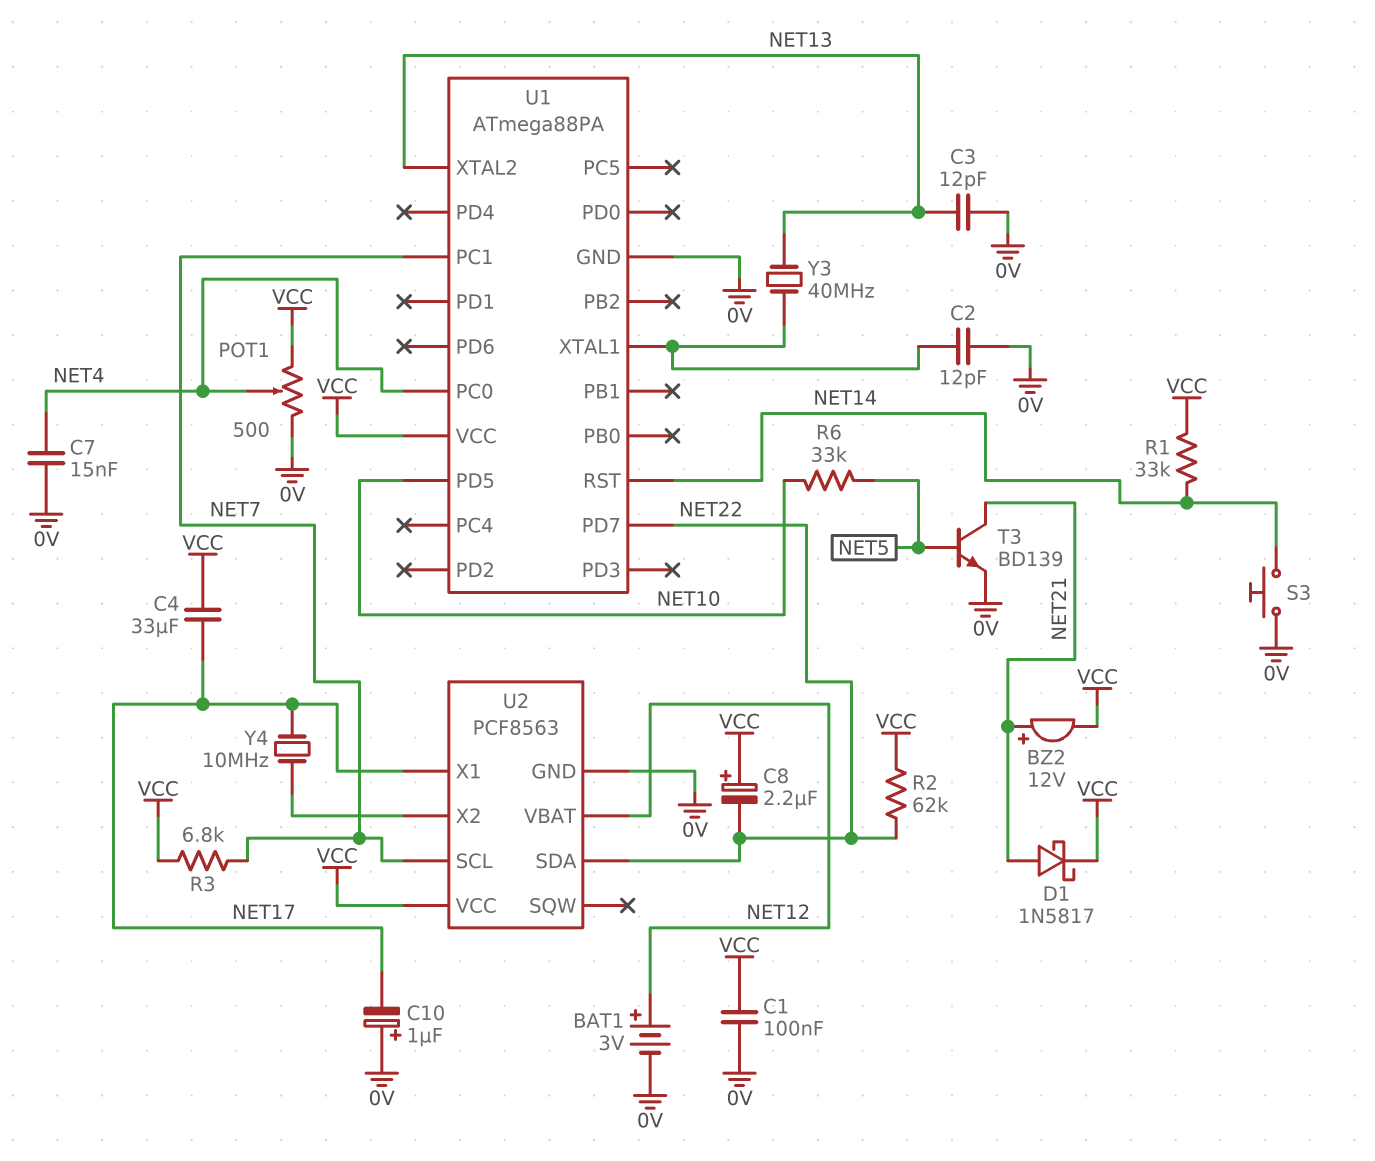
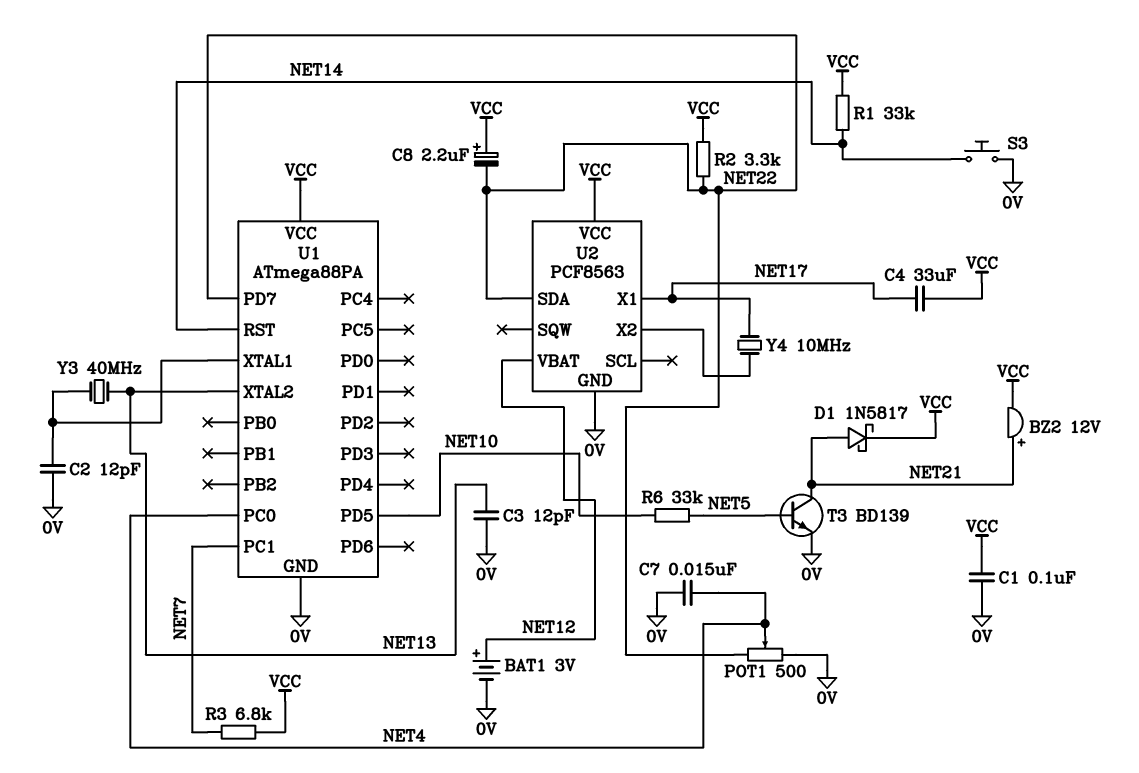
C10: 1uF (plus 0V, minus NET17) -> none
POT1: 500 (0V, VCC, wiper NET4) -> 500 (0V, NET22, wiper NET4)
R2: 62k (NET22, VCC) -> 3.3k (NET22, VCC)
U2 pin SCL: NET7 -> none

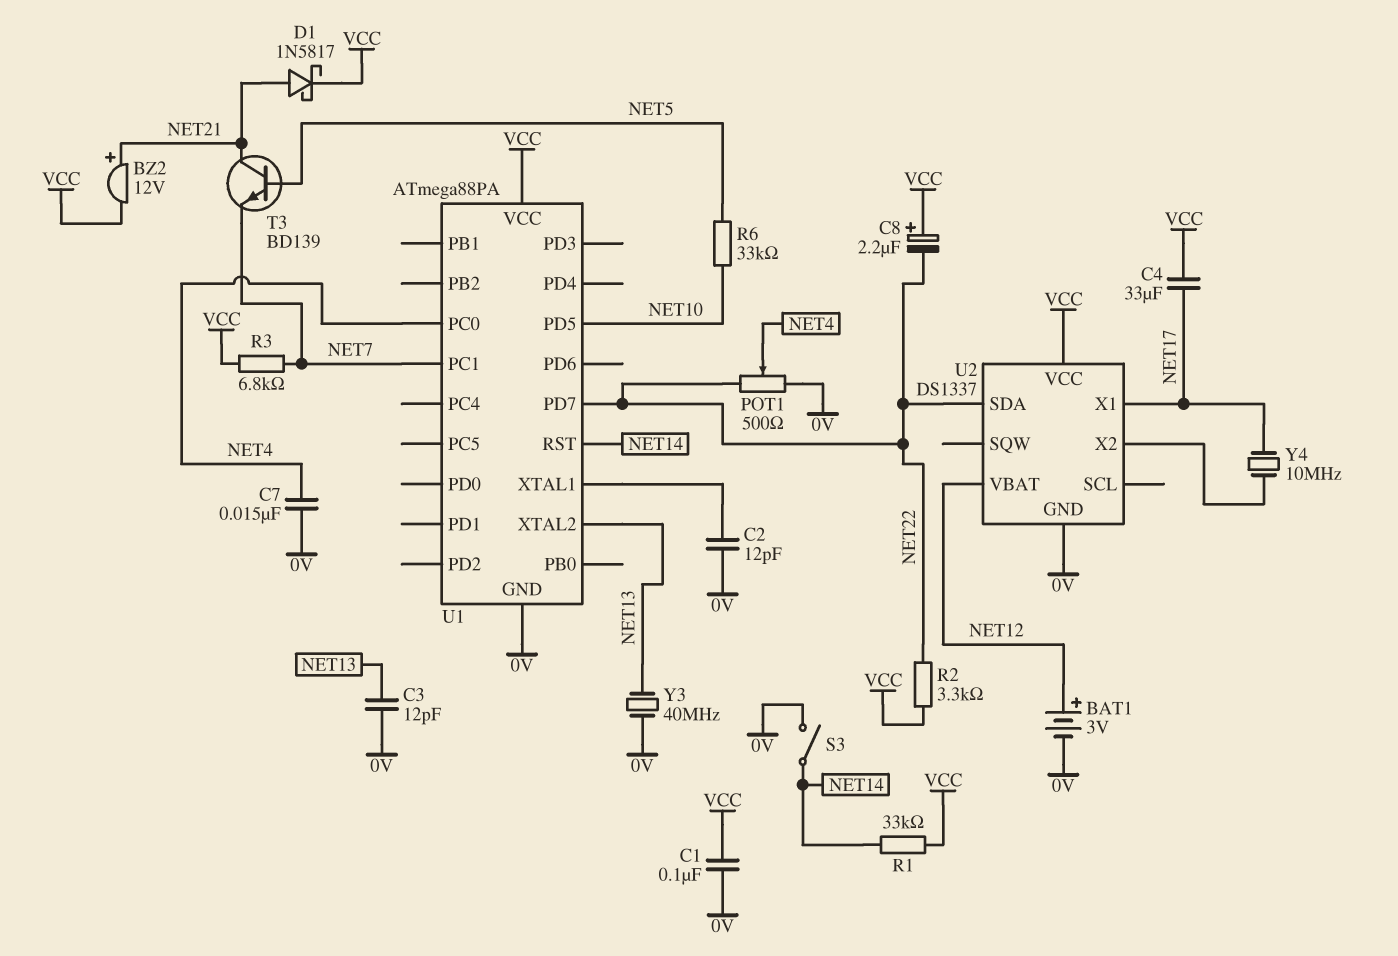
S3: button (0V, NET14) -> switch (0V, NET14)
T3: NPN BD139 (B NET5, C NET21, E 0V) -> NPN BD139 (B NET5, C NET21, E NET7)
U2: PCF8563 -> DS1337
Y3: 40MHz (NET13, U1/XTAL1) -> 40MHz (0V, NET13)

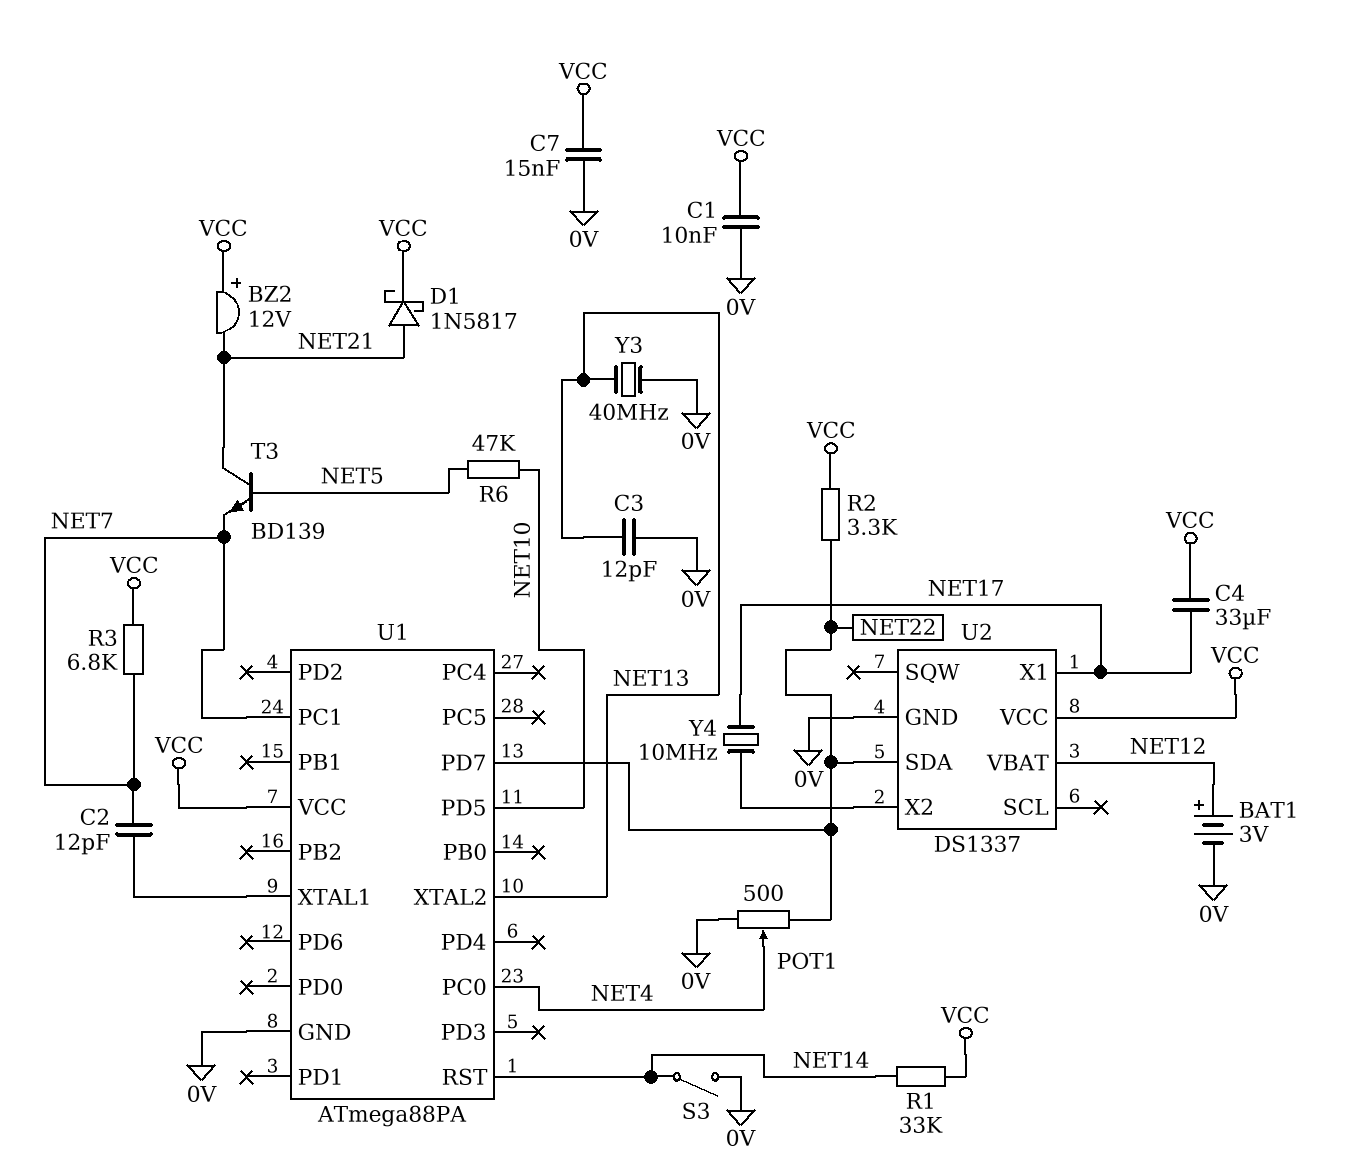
BZ2: buzzer 12V (plus NET21, minus VCC) -> buzzer 12V (plus VCC, minus NET21)
C1: 100nF (0V, VCC) -> 10nF (0V, VCC)
C2: 12pF (0V, U1/XTAL1) -> 12pF (NET7, U1/XTAL1)
C7: 15nF (0V, NET4) -> 15nF (0V, VCC)
C8: 2.2uF (plus VCC, minus NET22) -> none
R6: 33k (NET5, NET10) -> 47k (NET5, NET10)

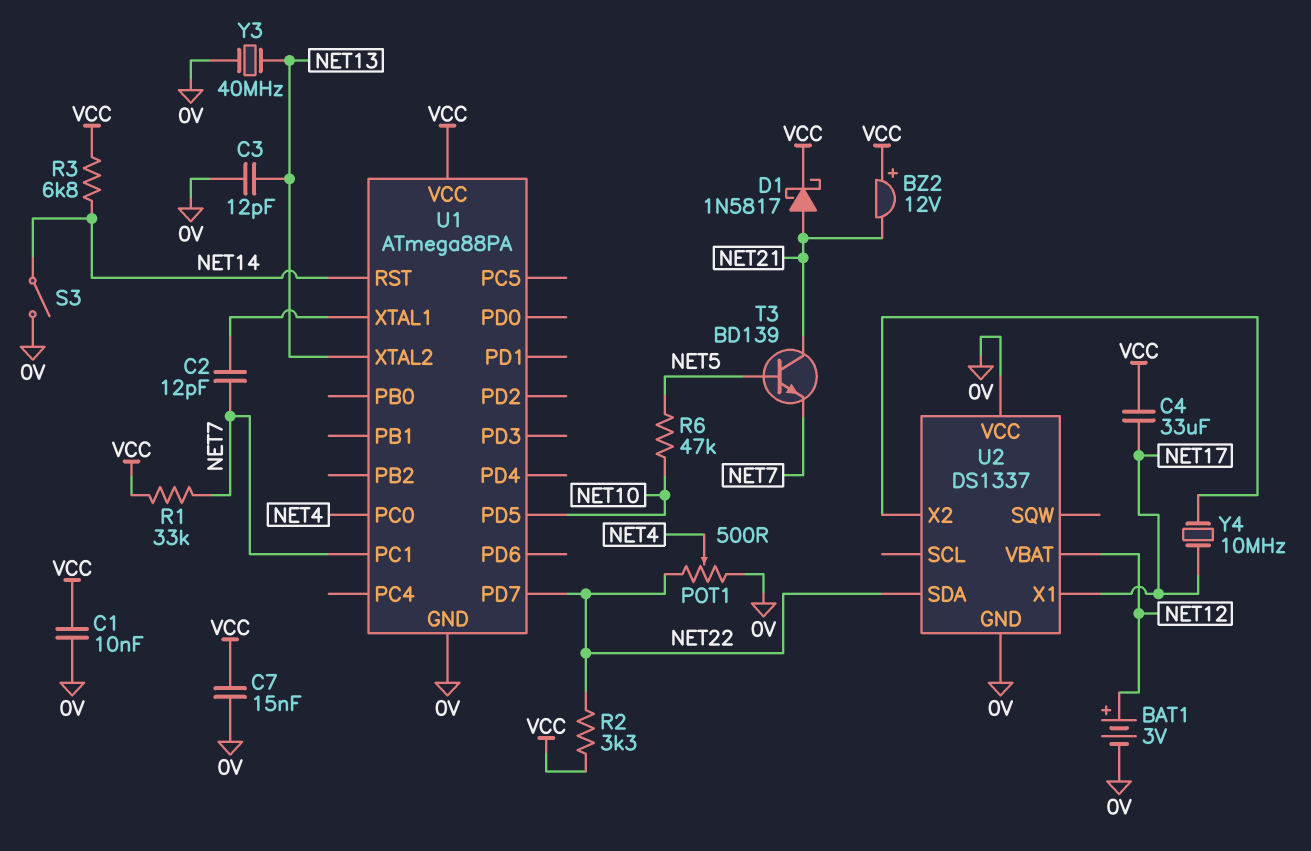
R1: 33k (NET14, VCC) -> 33k (NET7, VCC)
R3: 6.8k (NET7, VCC) -> 6.8k (NET14, VCC)
U2 pin VCC: VCC -> 0V

